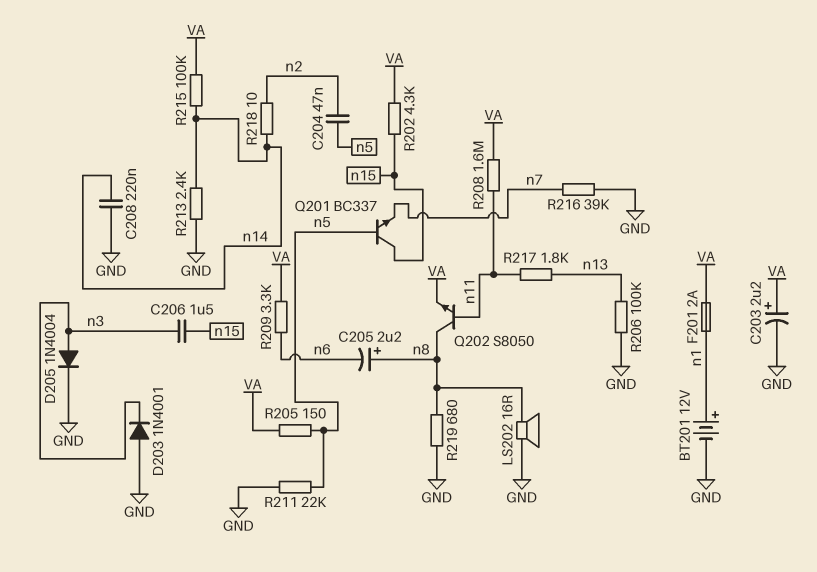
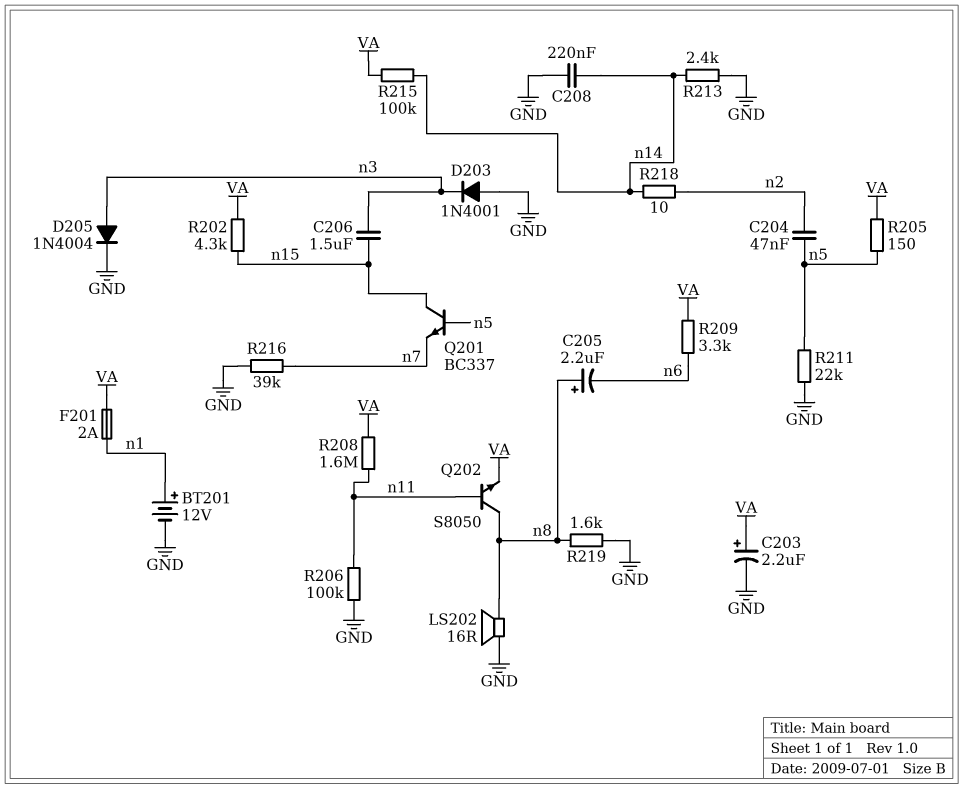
R206: 100k (GND, n13) -> 100k (GND, n11)
R217: 1.8k (n11, n13) -> none
R219: 680 (GND, n8) -> 1.6k (GND, n8)

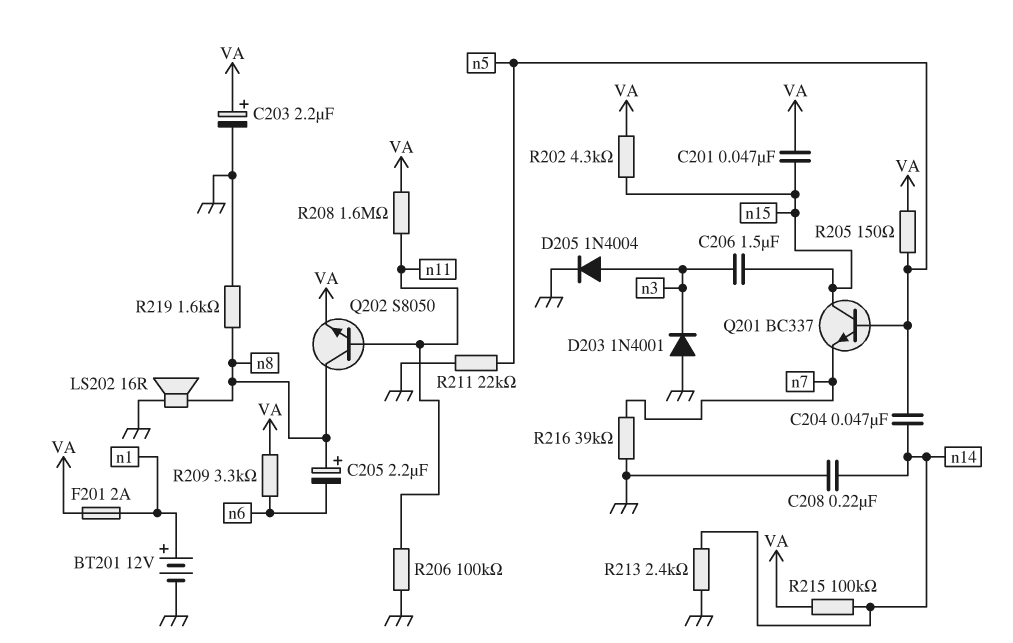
C201: none -> 47nF (VA, n15)
C204: 47nF (n2, n5) -> 47nF (n5, n14)
R218: 10 (n2, n14) -> none

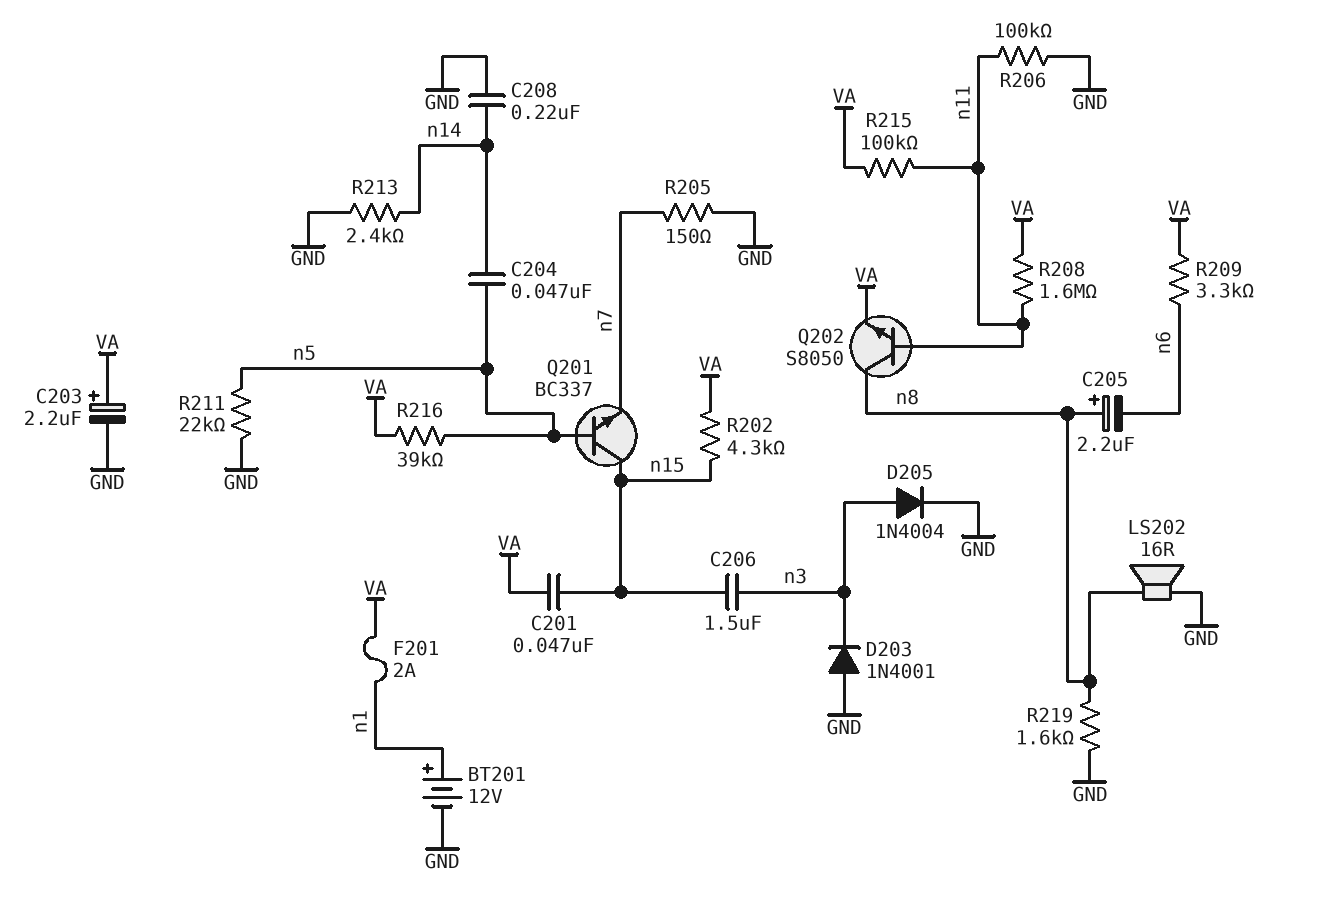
R205: 150 (VA, n5) -> 150 (GND, n7)
R215: 100k (VA, n14) -> 100k (VA, n11)
R216: 39k (GND, n7) -> 39k (VA, n5)

